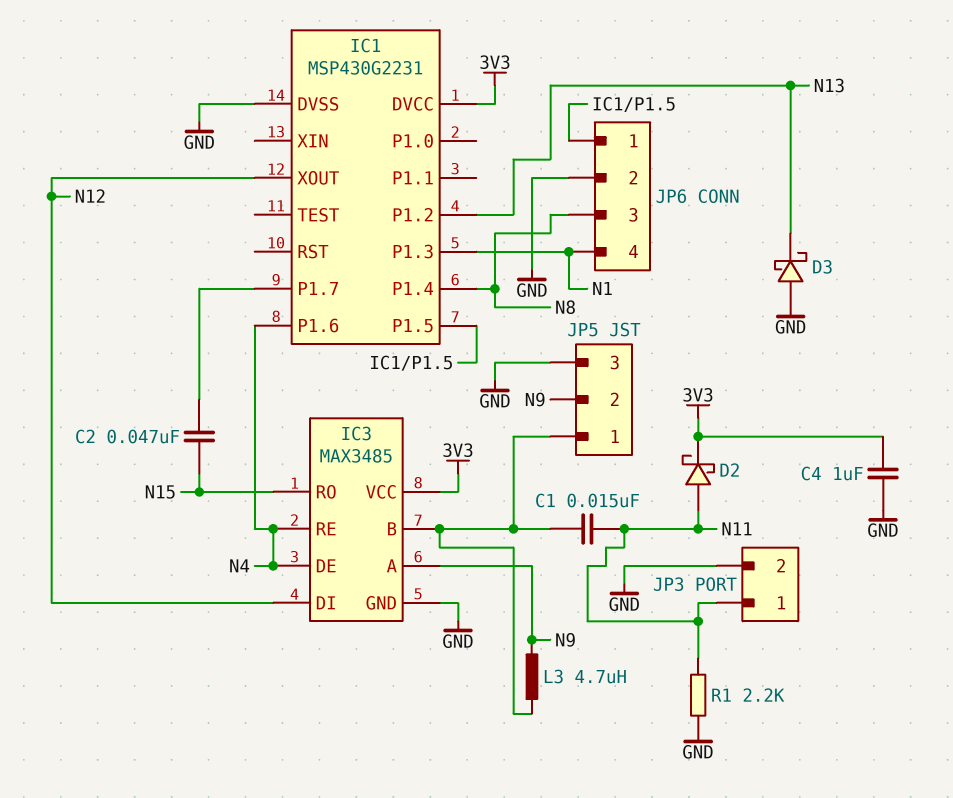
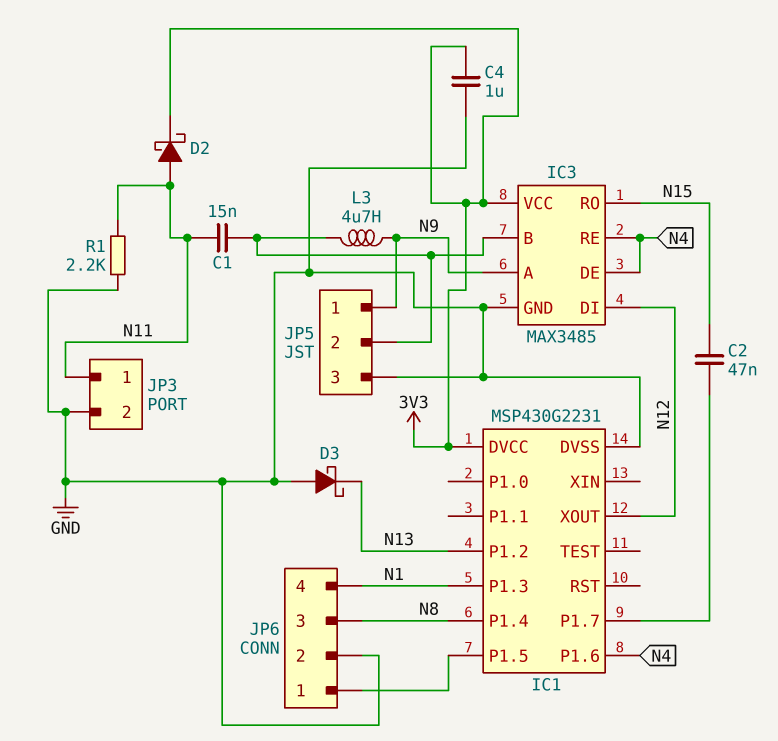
JP5 pin 1: IC3/B -> N9
JP5 pin 2: N9 -> IC3/B

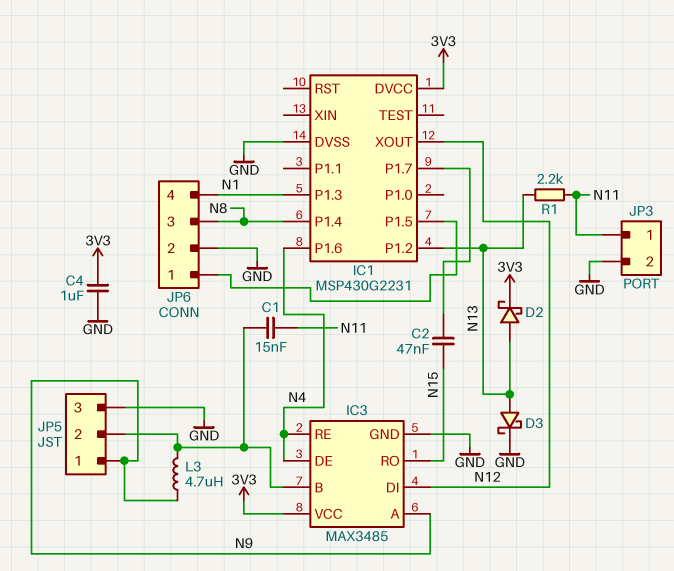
D2: schottky (A N11, K 3V3) -> schottky (A N13, K 3V3)
D3: schottky (A GND, K N13) -> schottky (A N13, K GND)
R1: 2.2k (GND, N11) -> 2.2k (N11, N13)

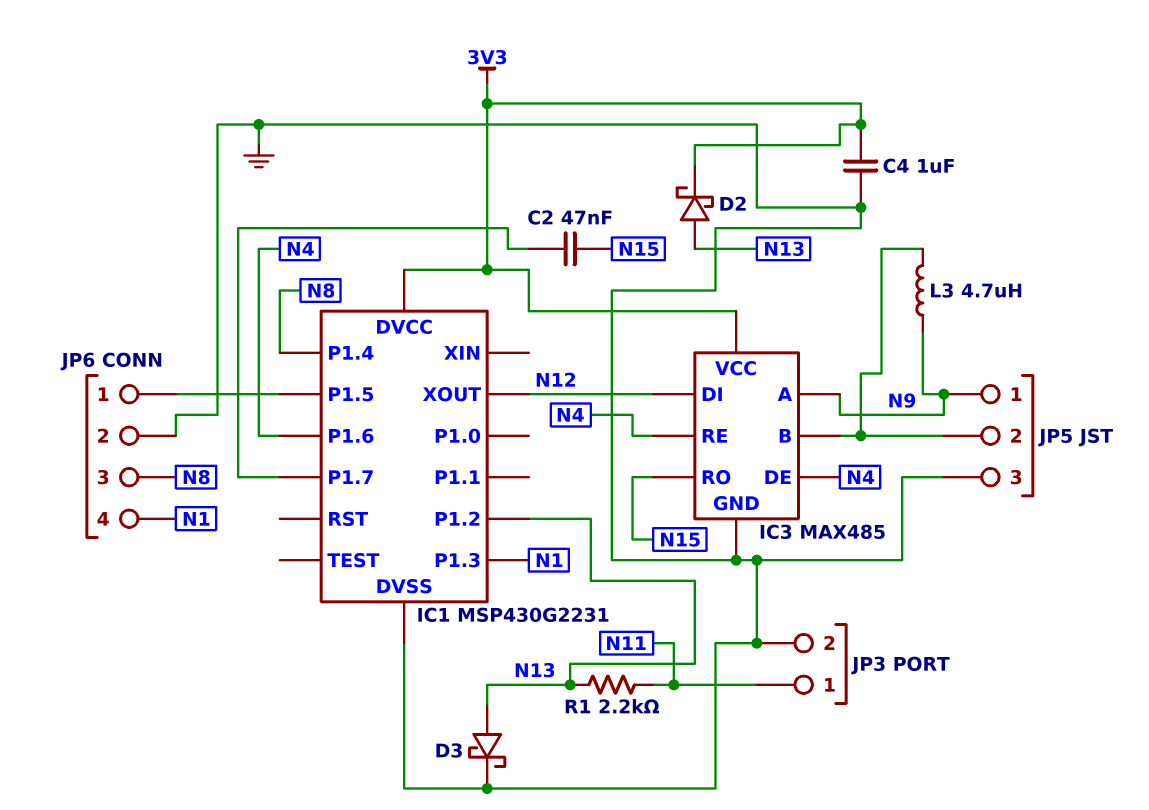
C1: 15nF (IC3/B, N11) -> none
IC3: MAX3485 -> MAX485

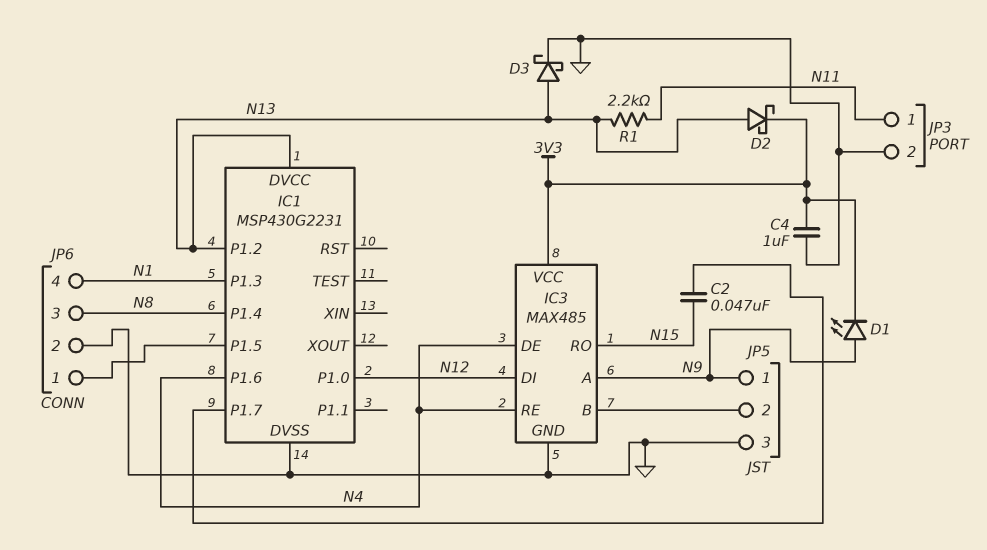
D1: none -> LED (A N9, K 3V3)
IC1 pin DVCC: 3V3 -> N13
IC1 pin P1.0: none -> N12
IC1 pin XOUT: N12 -> none
L3: 4.7uH (IC3/B, N9) -> none

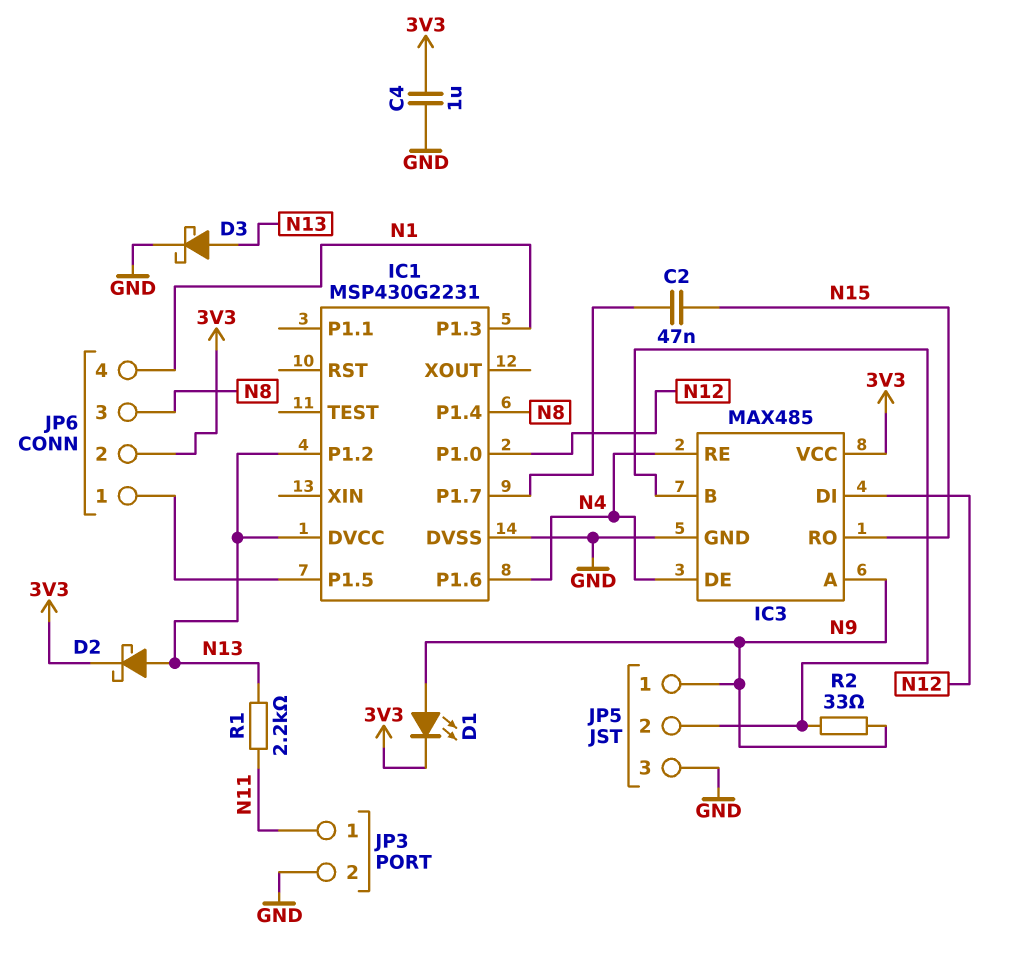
JP6 pin 2: GND -> 3V3
R2: none -> 33 (IC3/B, N9)

